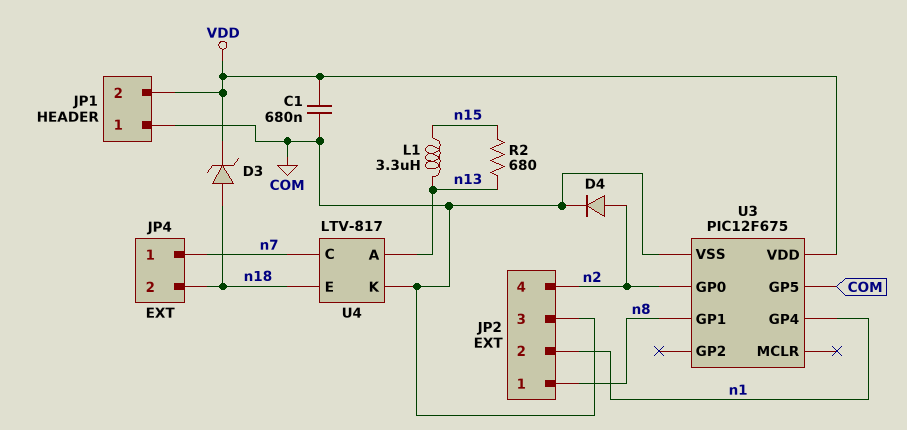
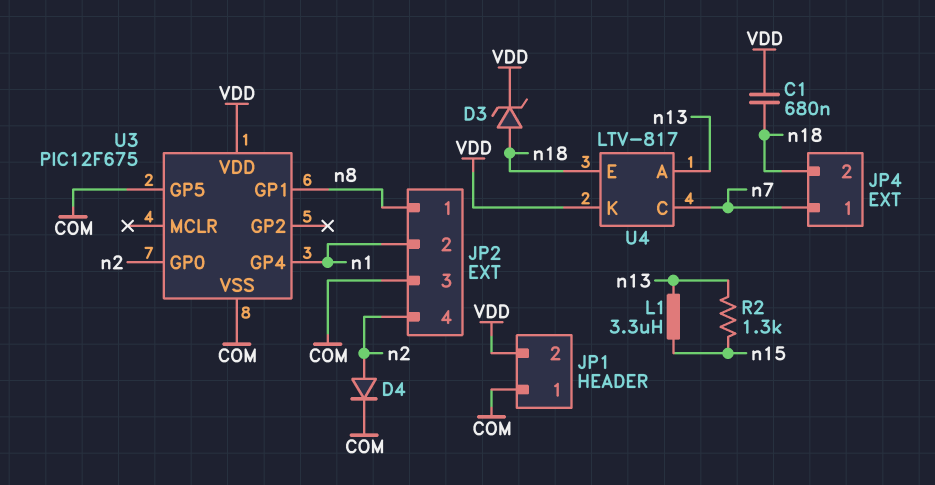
C1: 680nF (COM, VDD) -> 680nF (VDD, n18)
R2: 680 (n13, n15) -> 1.3k (n13, n15)
U4 pin K: COM -> VDD

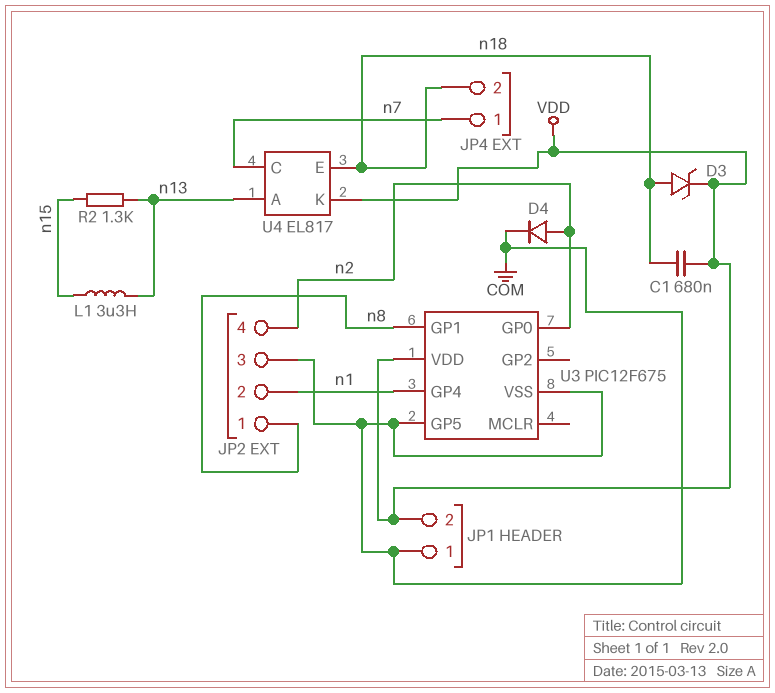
U4: LTV-817 -> EL817

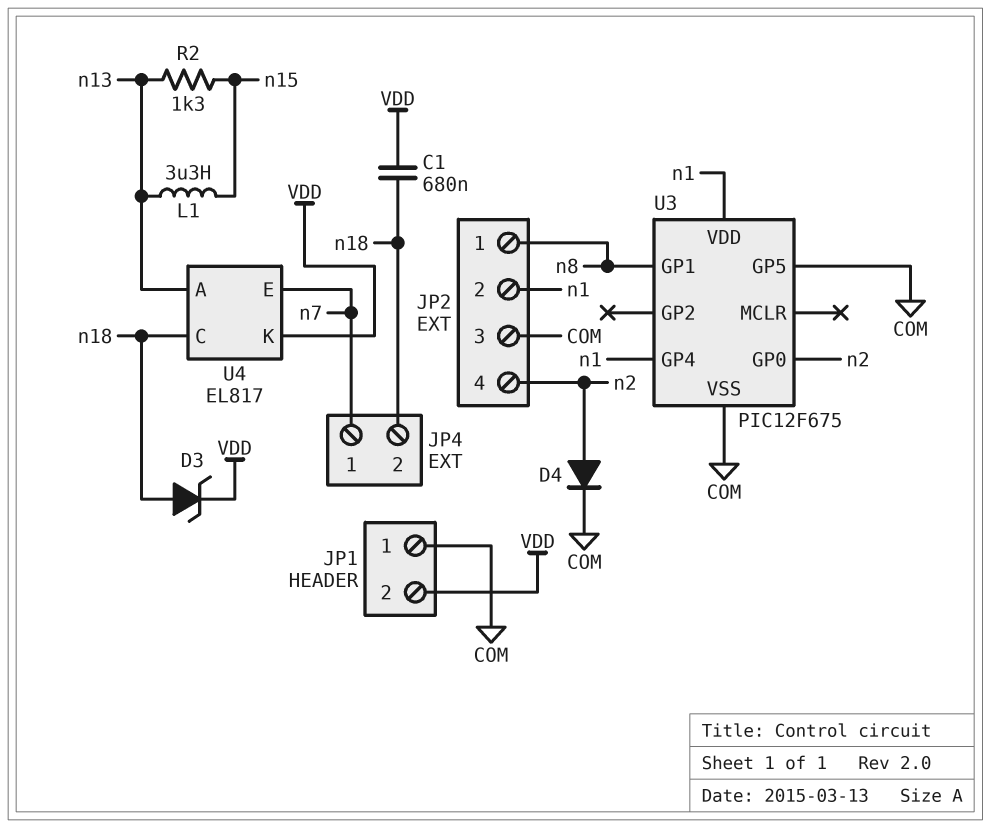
U3 pin VDD: VDD -> n1
U4 pin C: n7 -> n18
U4 pin E: n18 -> n7

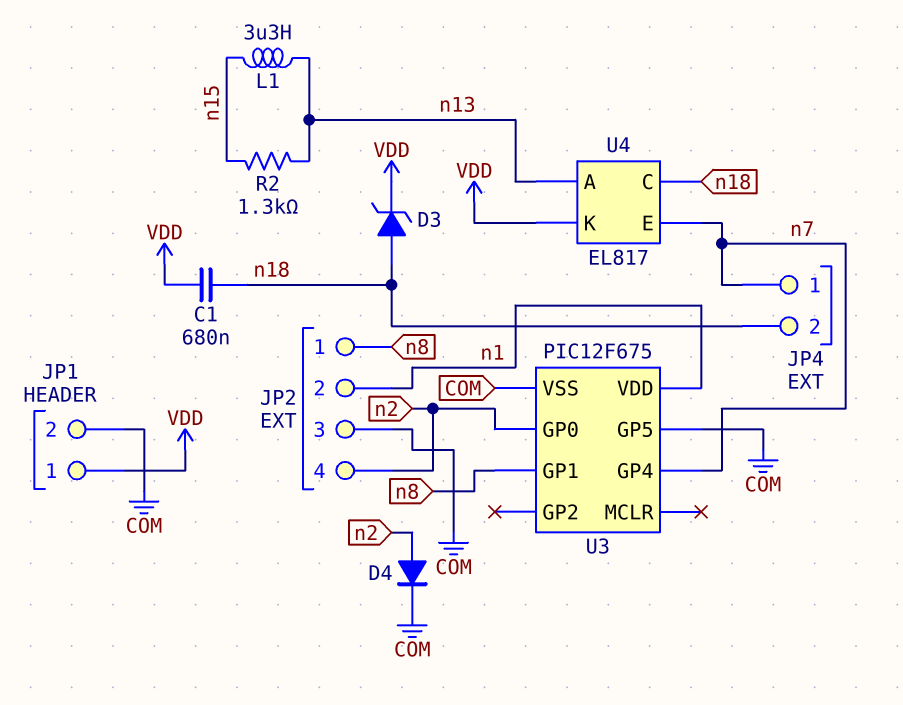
JP1 pin 1: COM -> VDD
JP1 pin 2: VDD -> COM
U3 pin GP4: n1 -> n7

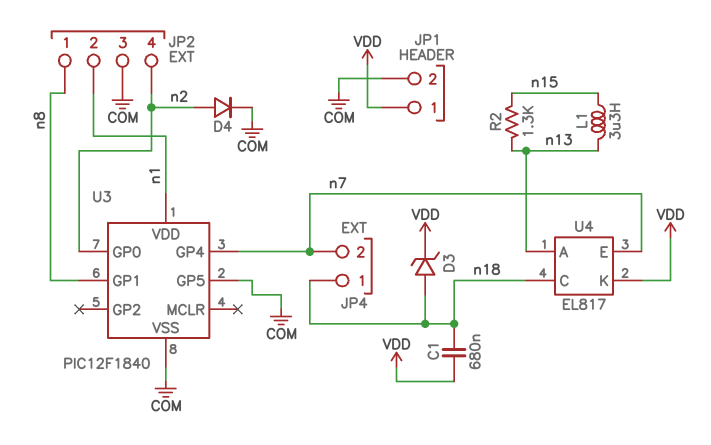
JP4 pin 1: n7 -> n18
JP4 pin 2: n18 -> n7
U3: PIC12F675 -> PIC12F1840

